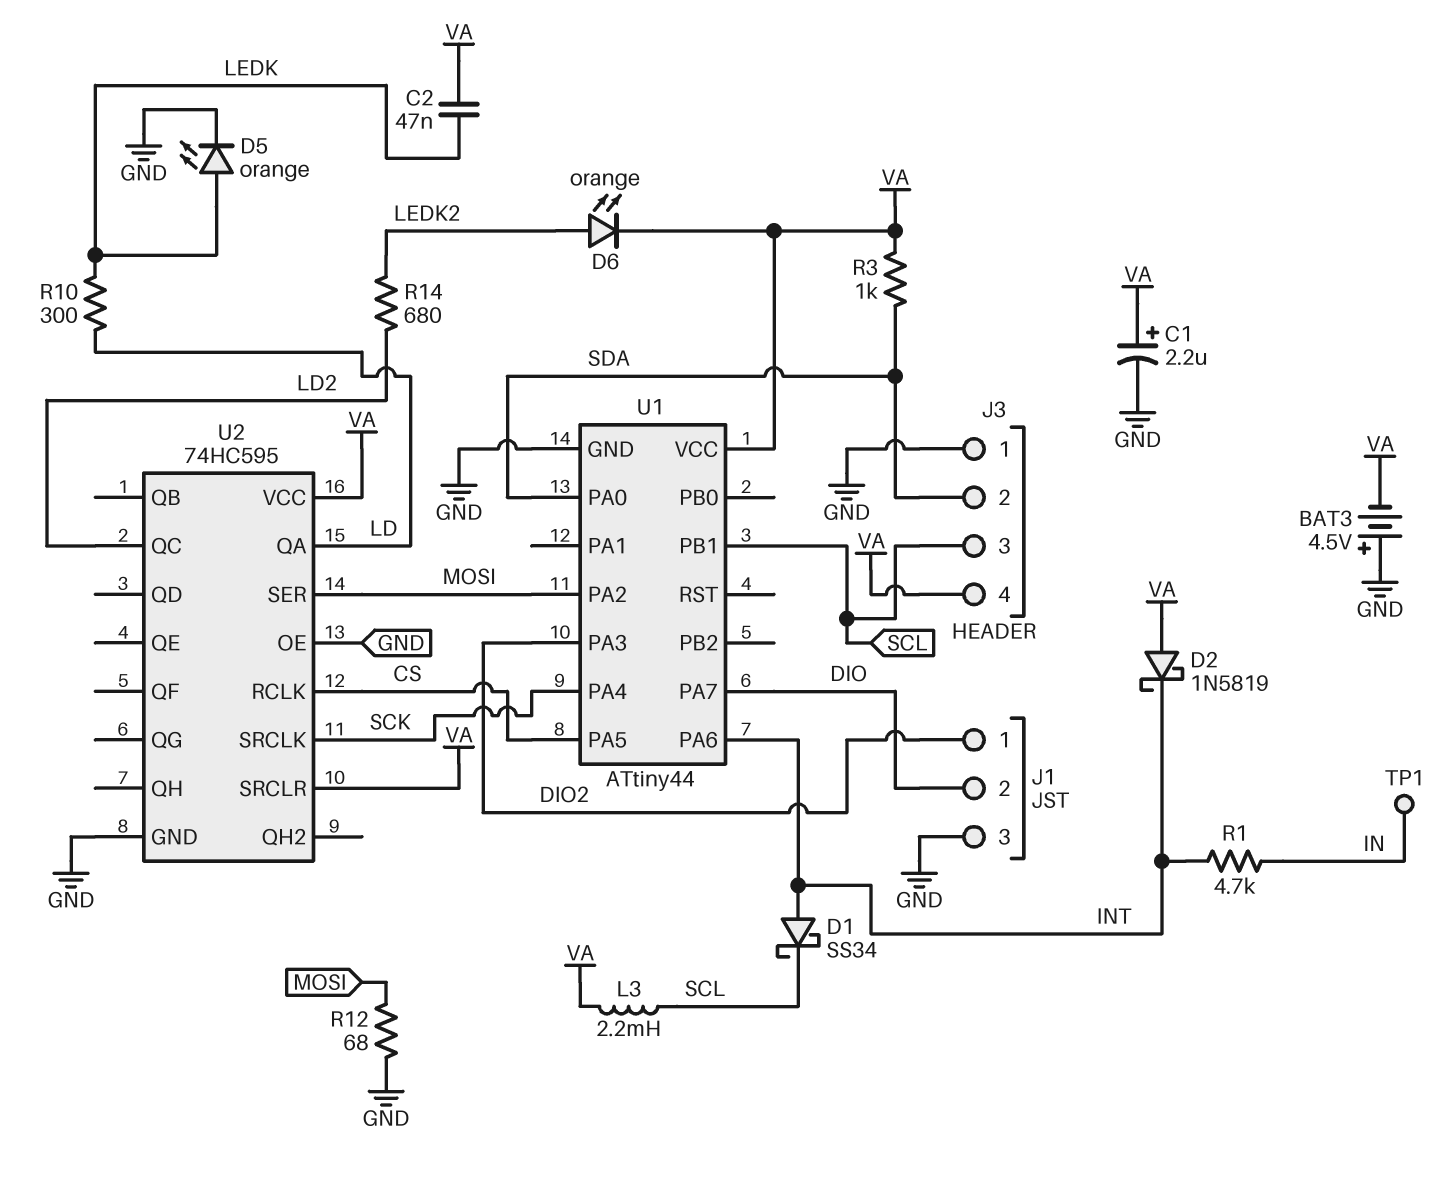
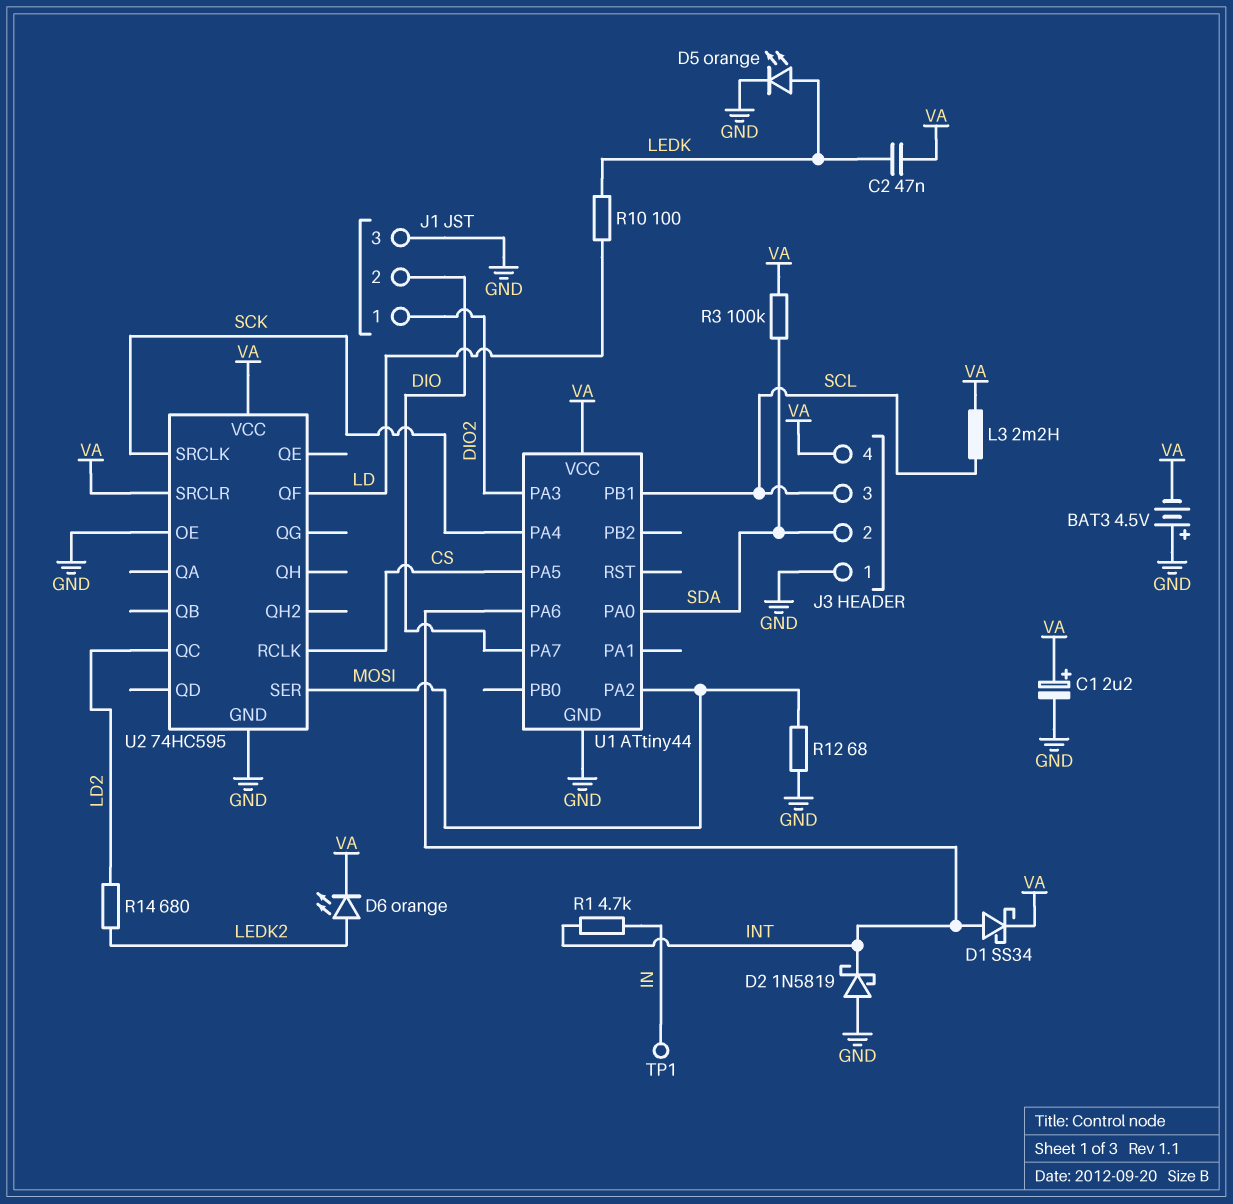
D1: schottky SS34 (A INT, K SCL) -> schottky SS34 (A INT, K VA)
D2: schottky 1N5819 (A VA, K INT) -> schottky 1N5819 (A GND, K INT)
R3: 1k (SDA, VA) -> 100k (SDA, VA)
R10: 300 (LD, LEDK) -> 100 (LD, LEDK)
U2 pin QA: LD -> none
U2 pin QF: none -> LD

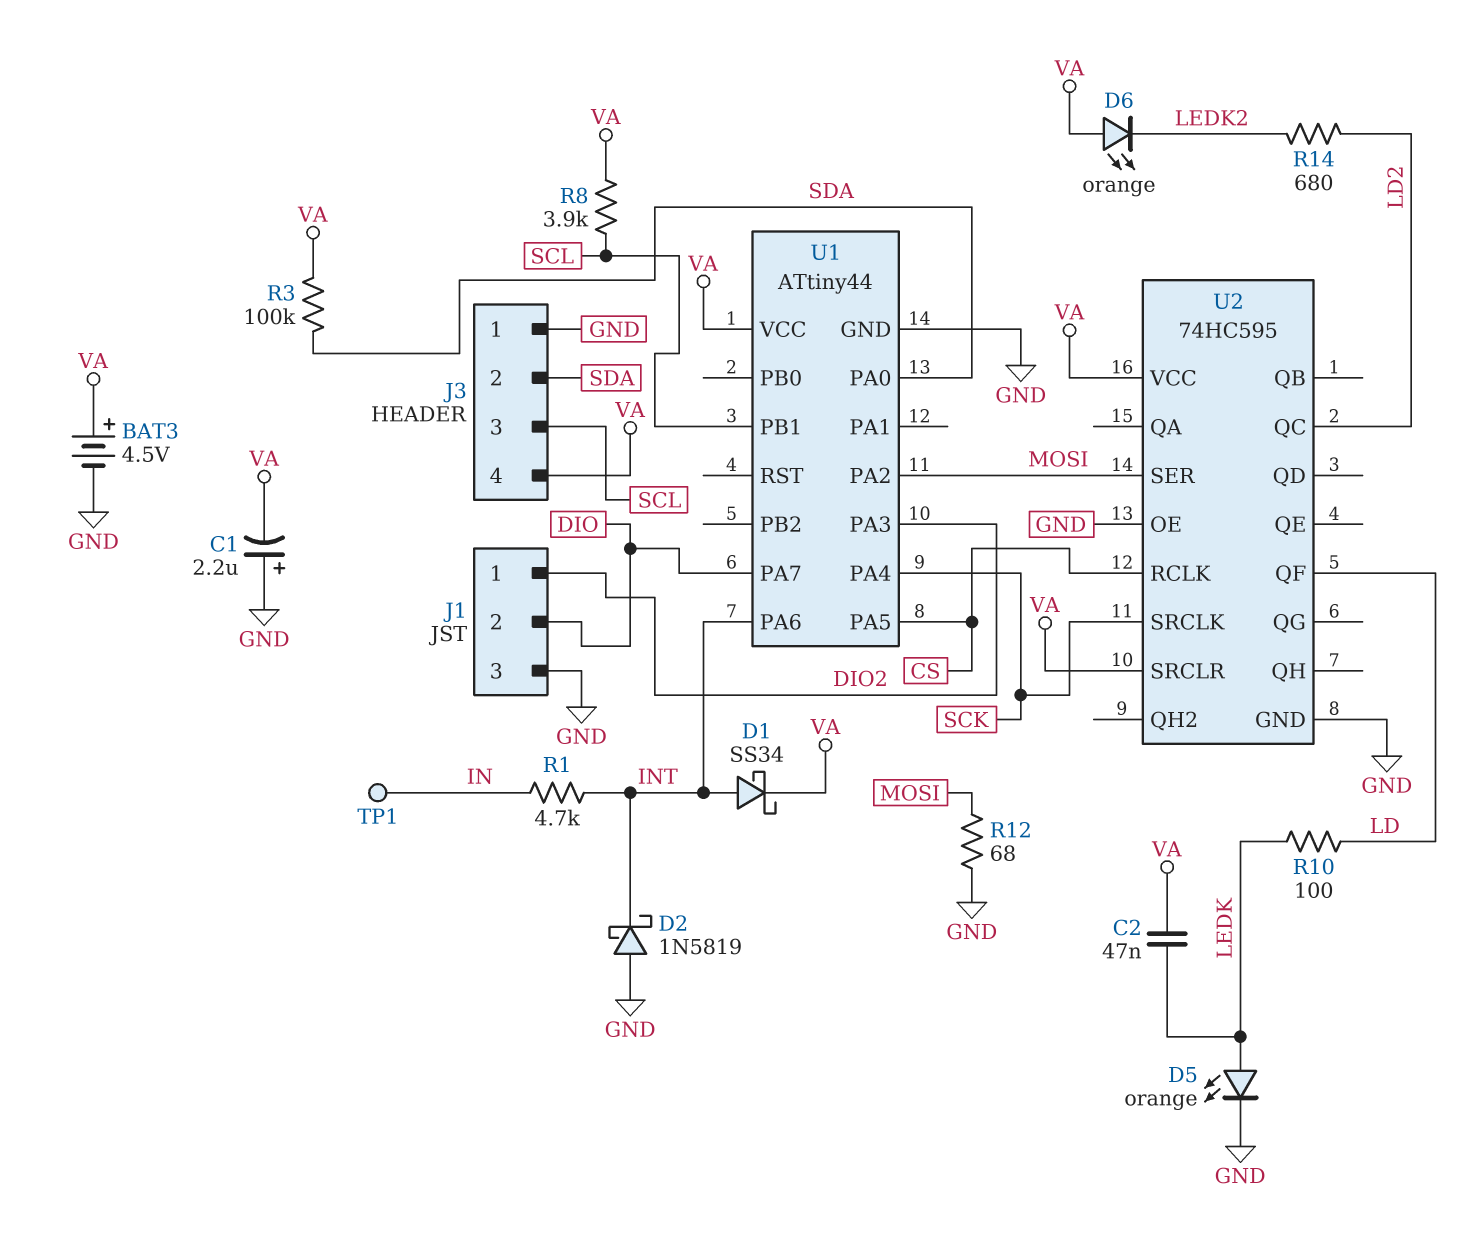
BAT3: 4.5V (plus GND, minus VA) -> 4.5V (plus VA, minus GND)
C1: 2.2uF (plus VA, minus GND) -> 2.2uF (plus GND, minus VA)
D6: LED orange (A LEDK2, K VA) -> LED orange (A VA, K LEDK2)
L3: 2.2mH (SCL, VA) -> none
R8: none -> 3.9k (SCL, VA)

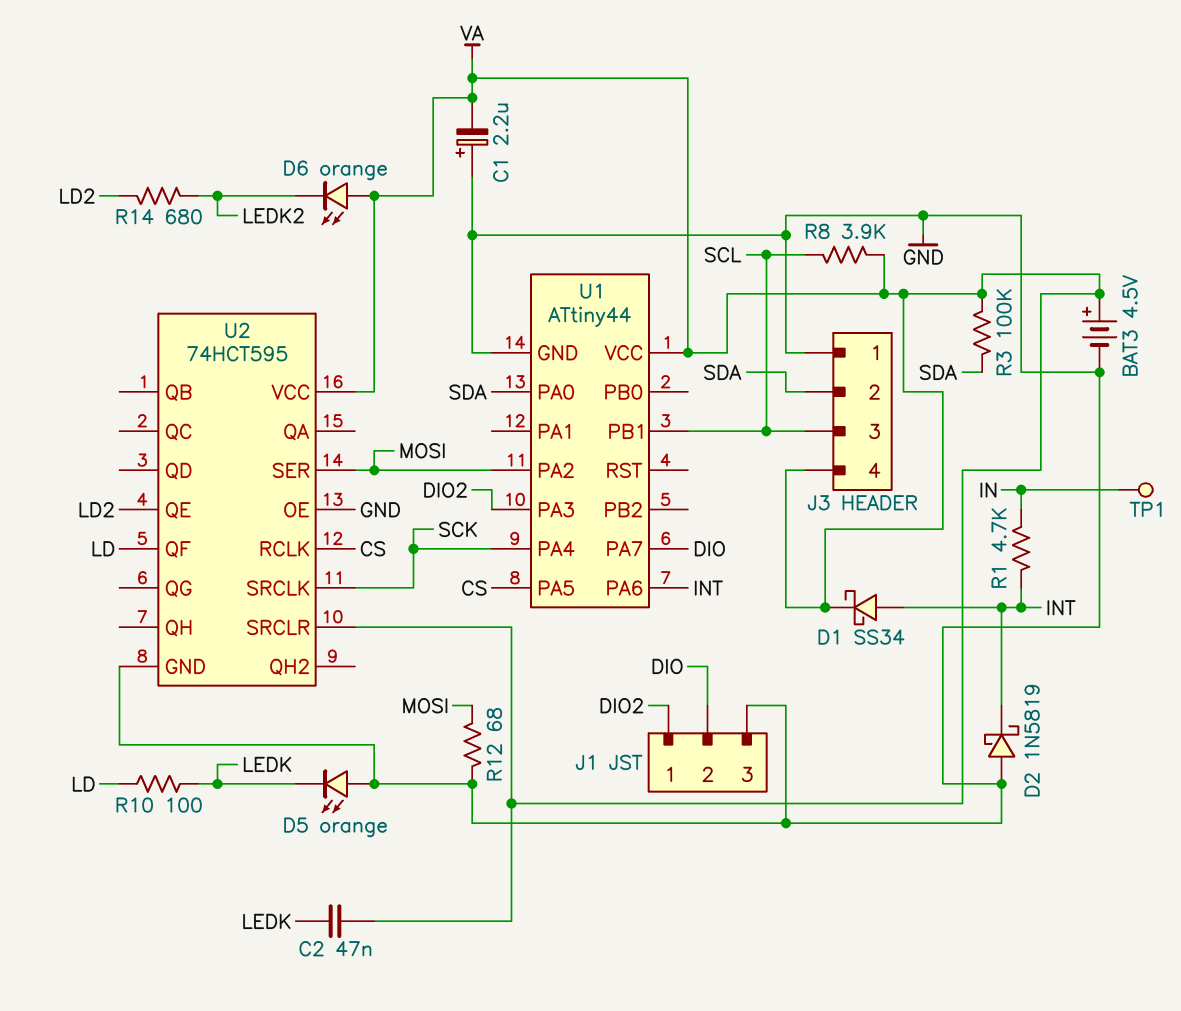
D5: LED orange (A LEDK, K GND) -> LED orange (A GND, K LEDK)
U2: 74HC595 -> 74HCT595
U2 pin QC: LD2 -> none
U2 pin QE: none -> LD2

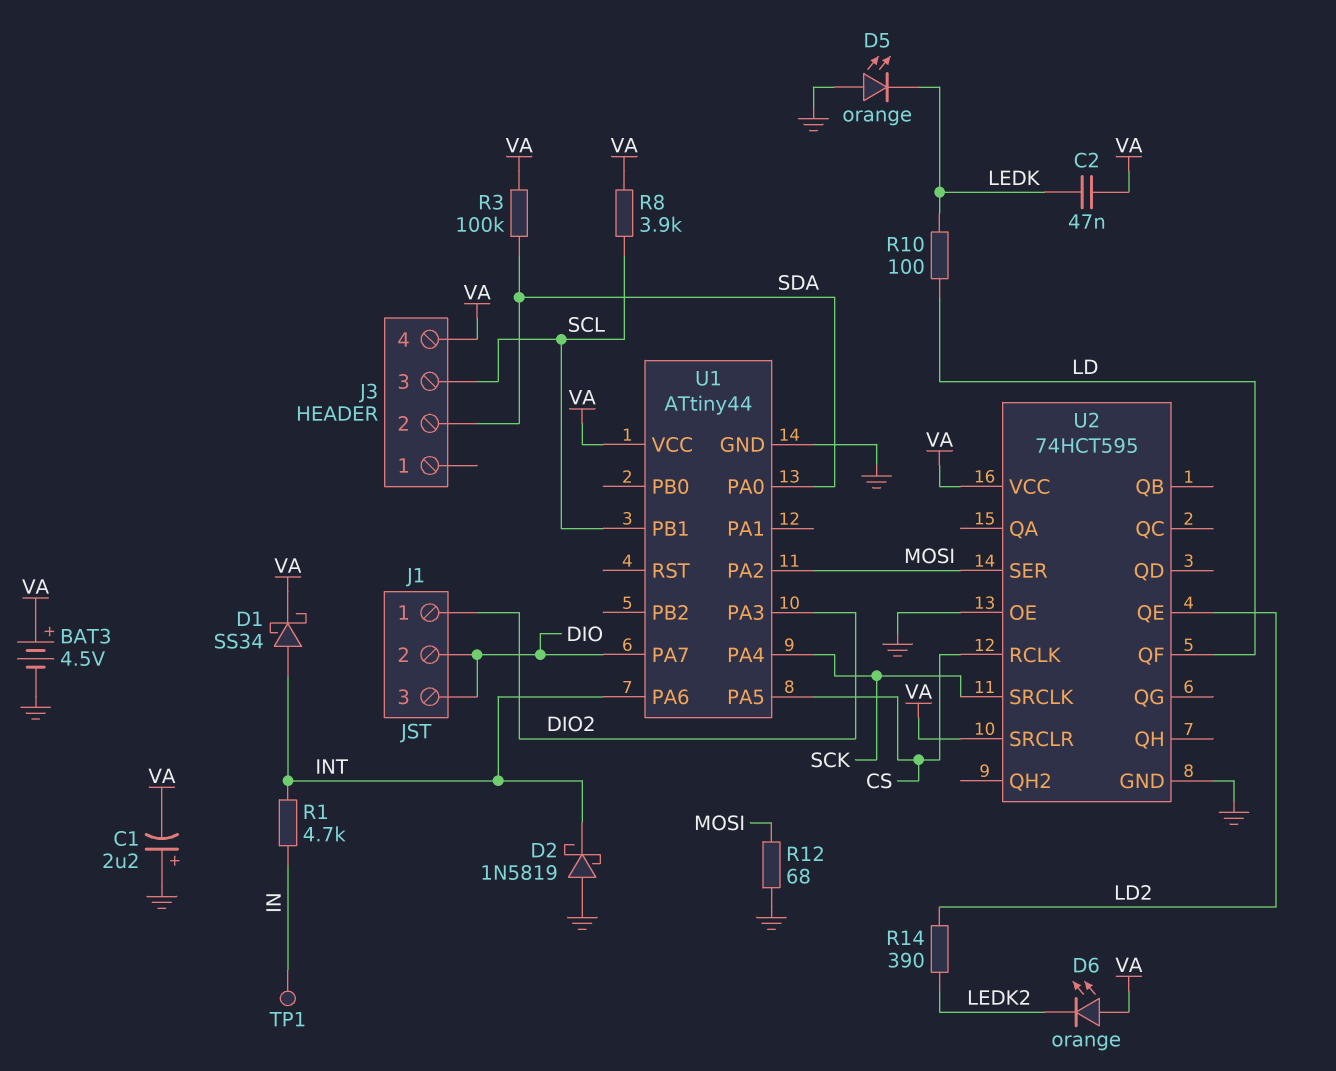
J1 pin 3: GND -> DIO
J3 pin 1: GND -> none
R14: 680 (LD2, LEDK2) -> 390 (LD2, LEDK2)

